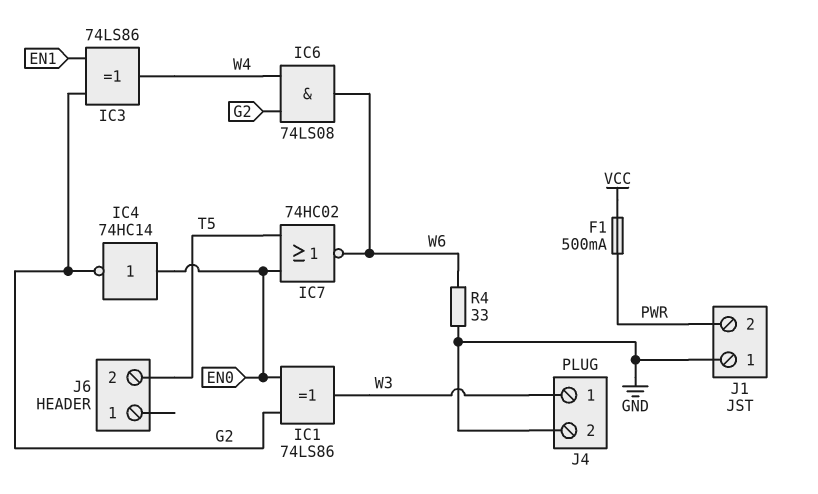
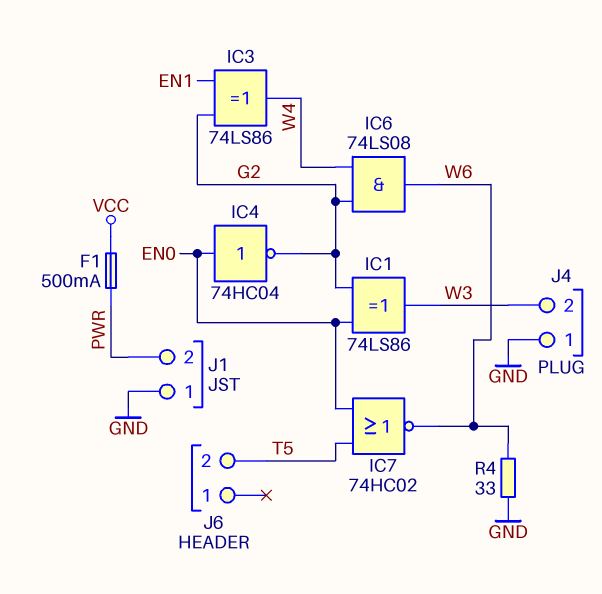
IC4: NOT 74HC14 (in EN0, out G2) -> NOT 74HC04 (in EN0, out G2)
J4 pin 1: W3 -> GND
J4 pin 2: GND -> W3

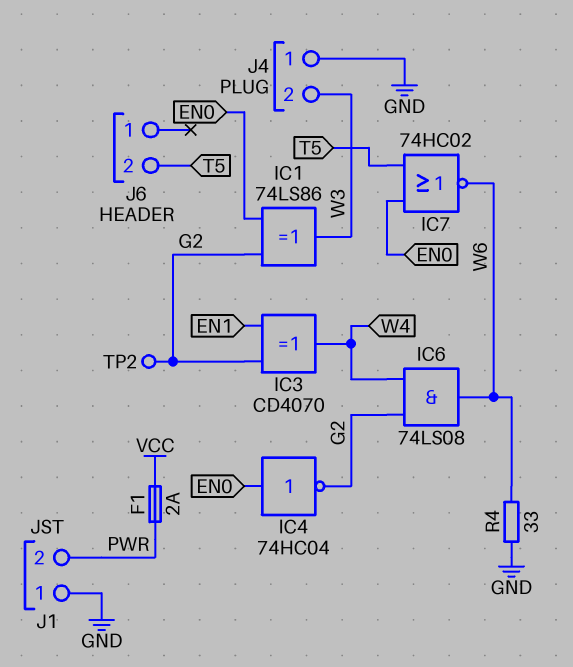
F1: 500mA (PWR, VCC) -> 2A (PWR, VCC)
IC3: XOR 74LS86 (in EN1, in G2, out W4) -> XOR CD4070 (in EN1, in G2, out W4)
TP2: none -> test point (G2)

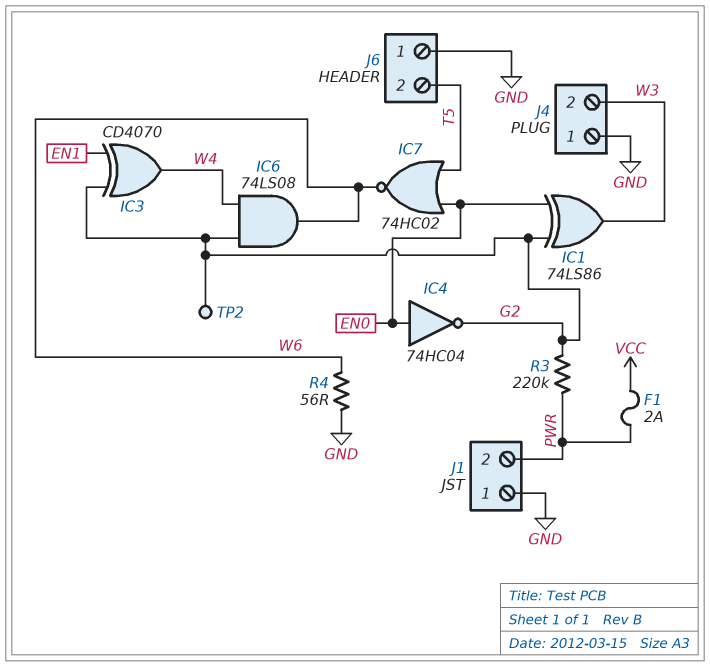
J6 pin 1: none -> GND
R3: none -> 220k (G2, PWR)
R4: 33 (GND, W6) -> 56 (GND, W6)

